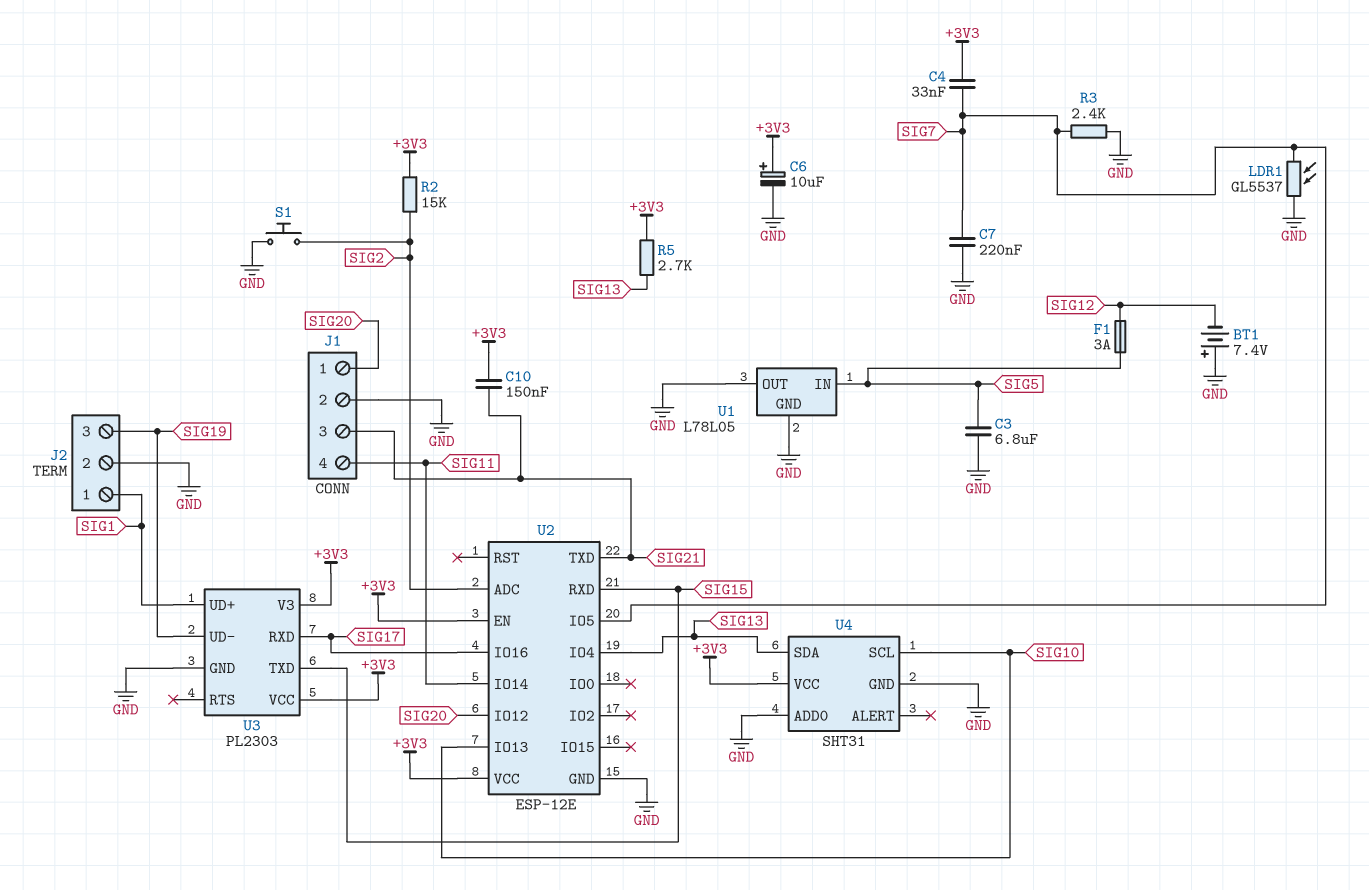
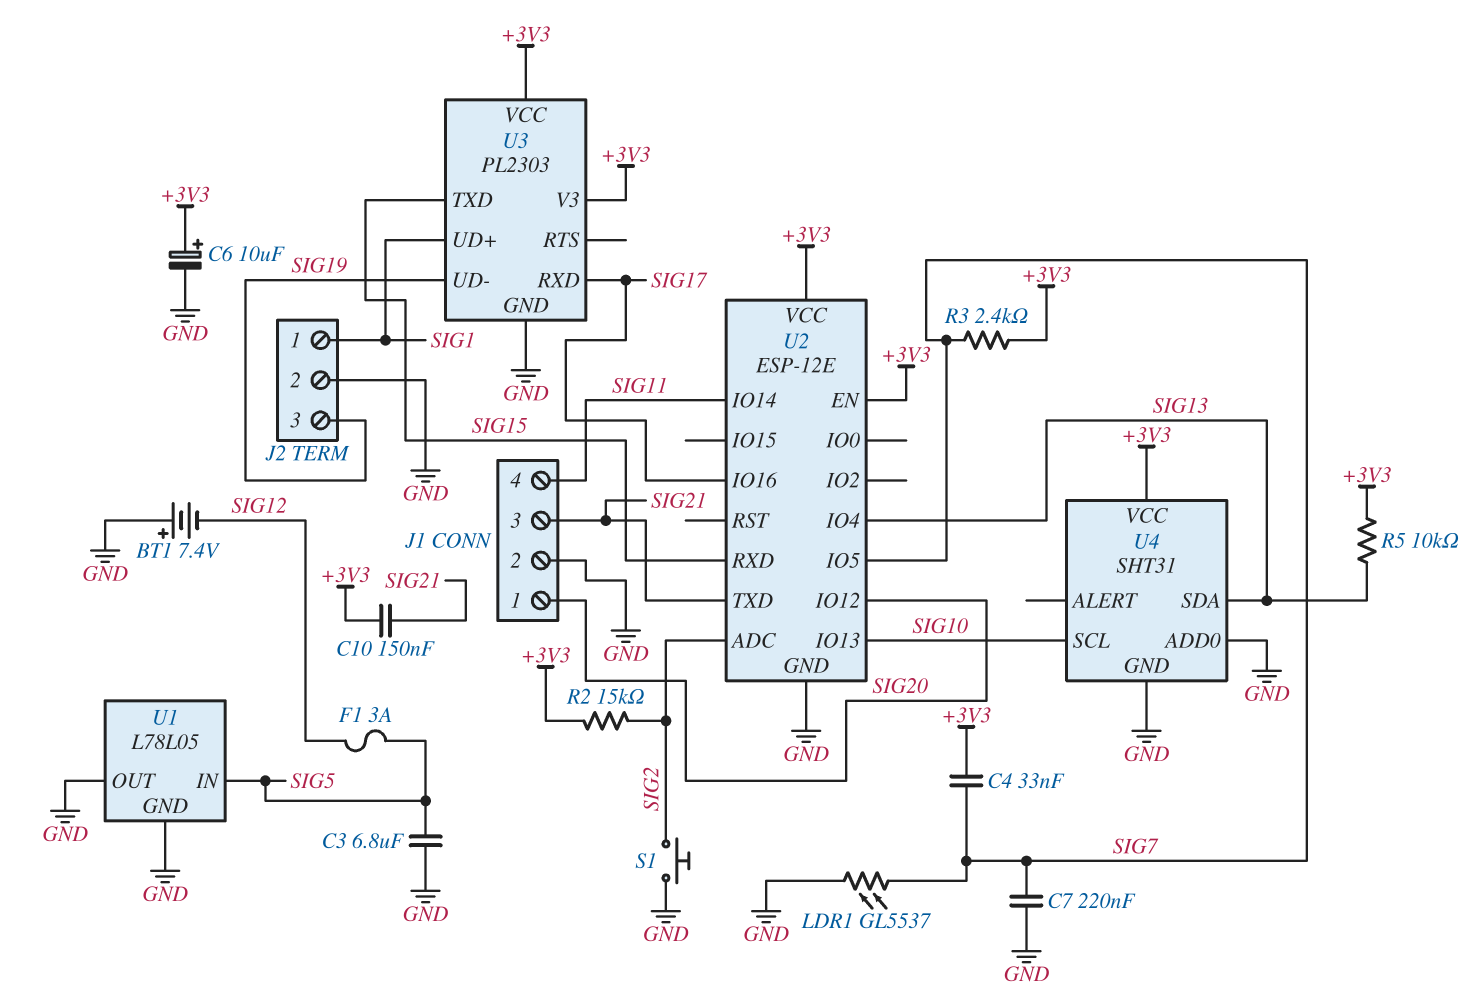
R3: 2.4k (GND, SIG7) -> 2.4k (+3V3, SIG7)
R5: 2.7k (+3V3, SIG13) -> 10k (+3V3, SIG13)

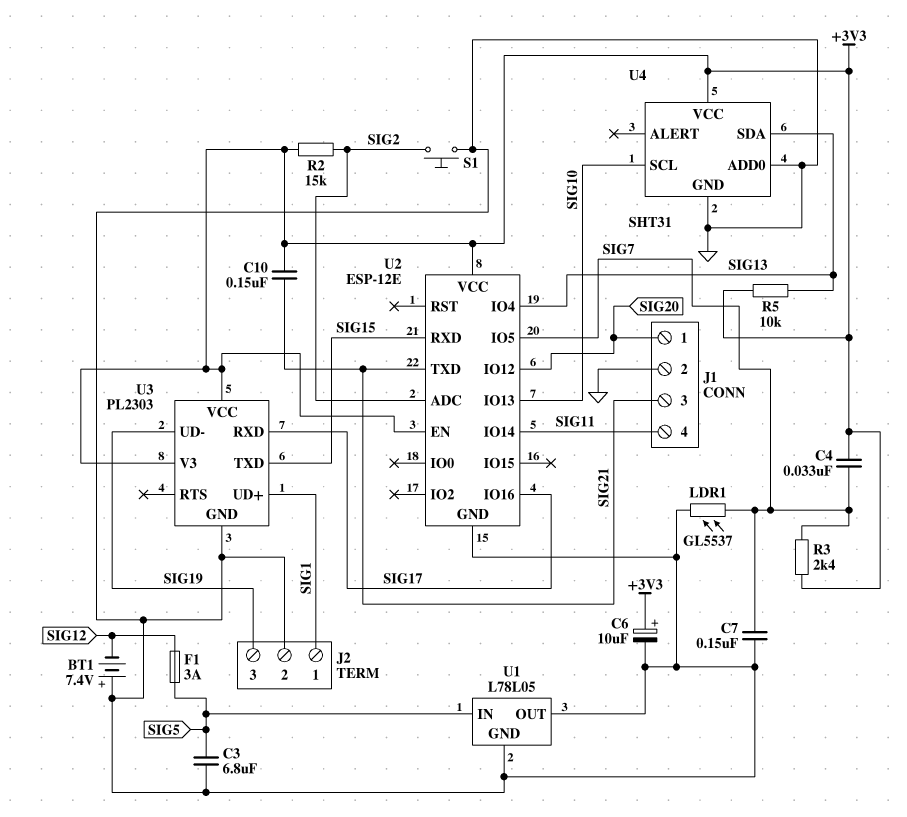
C7: 220nF (GND, SIG7) -> 150nF (GND, SIG7)

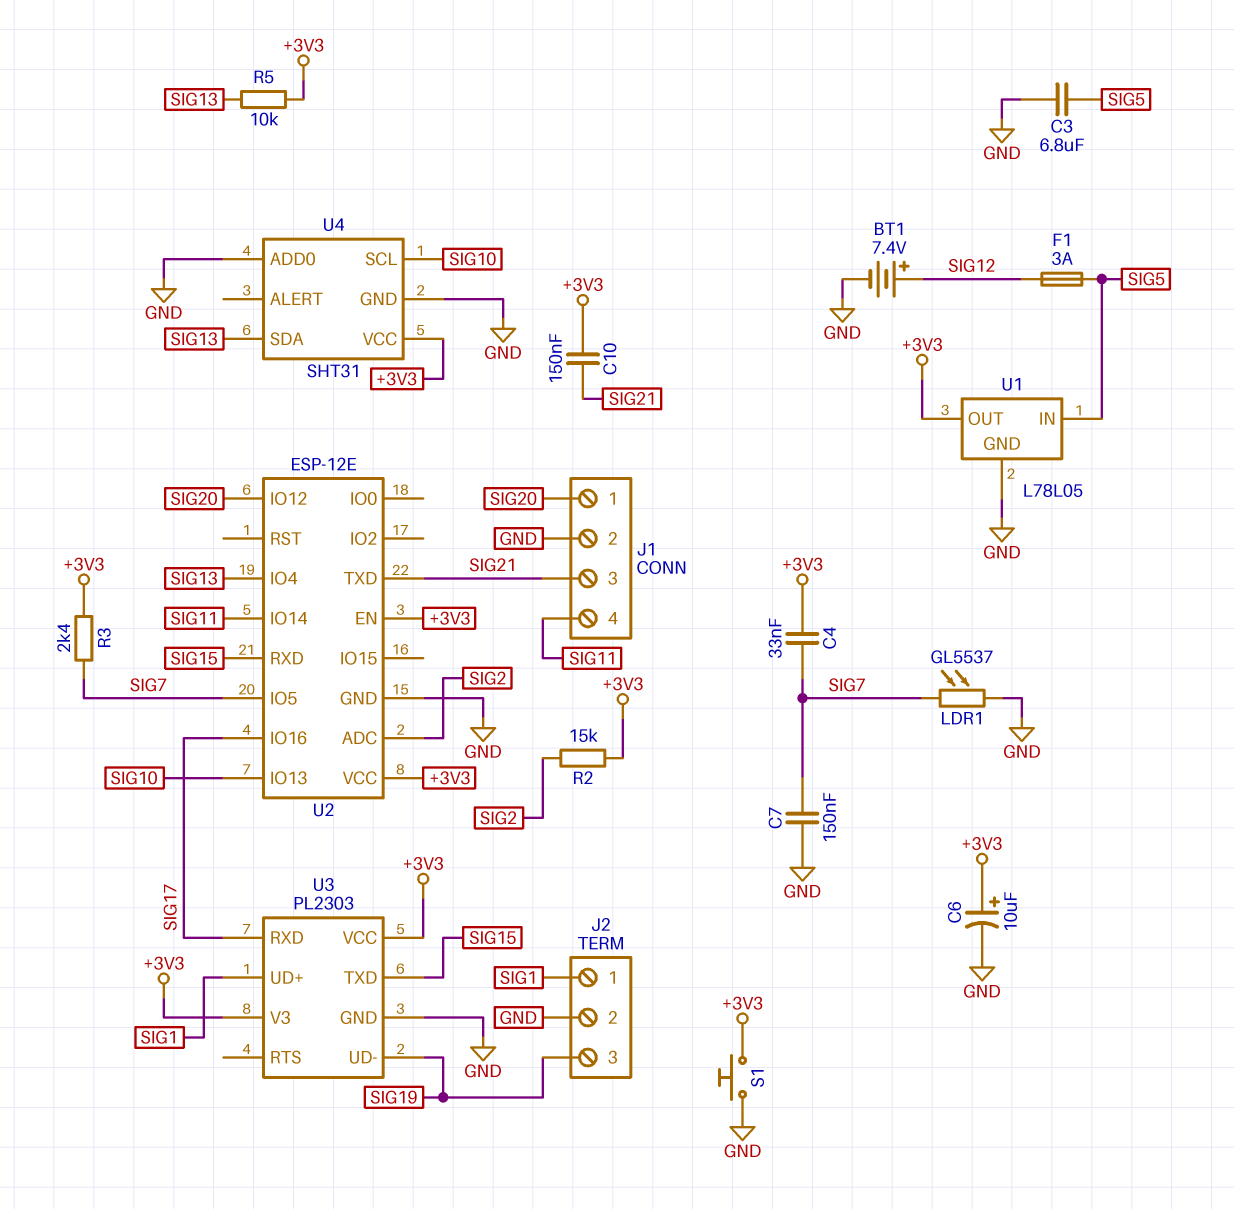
BT1: 7.4V (plus GND, minus SIG12) -> 7.4V (plus SIG12, minus GND)
S1: button (GND, SIG2) -> button (+3V3, GND)
U1 pin OUT: GND -> +3V3

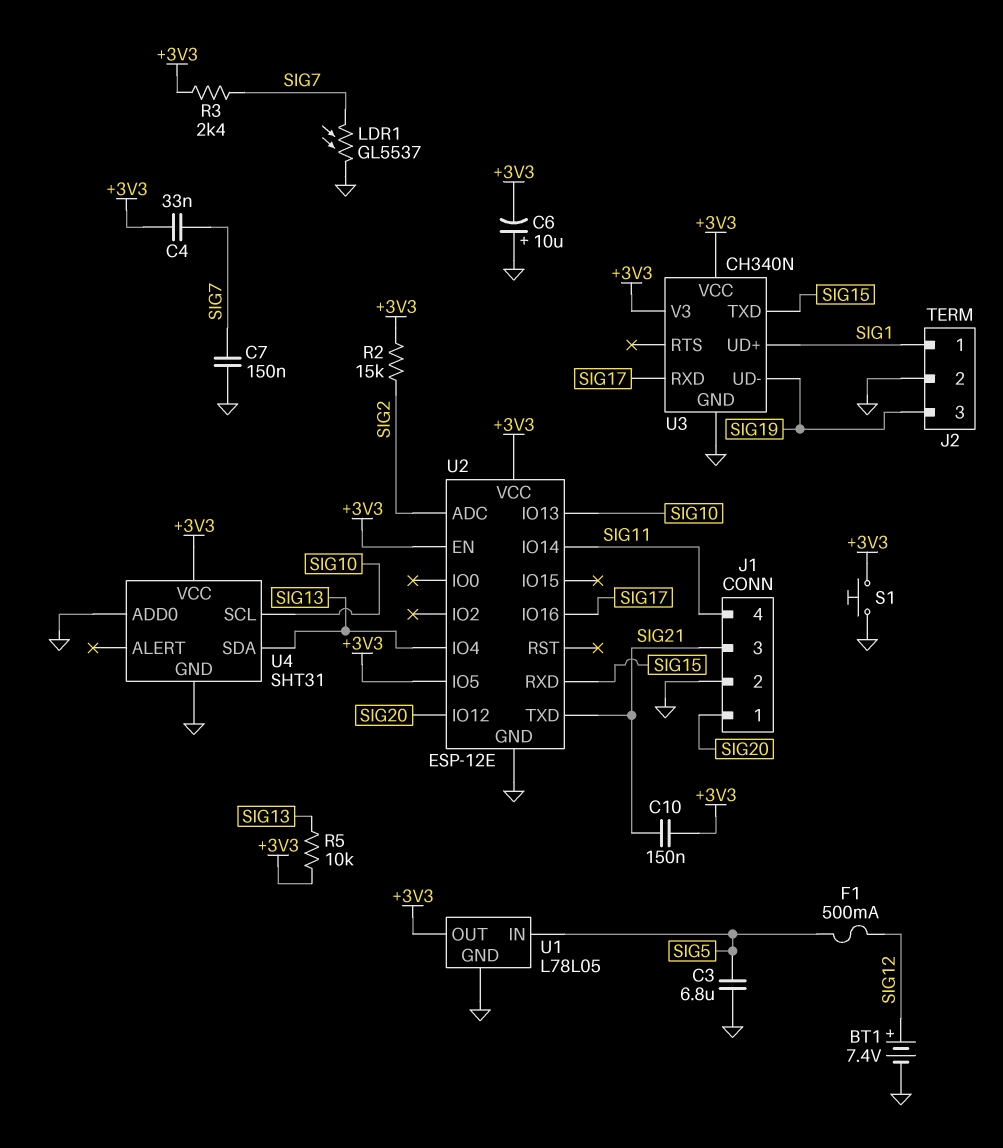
C6: 10uF (plus +3V3, minus GND) -> 10uF (plus GND, minus +3V3)
F1: 3A (SIG5, SIG12) -> 500mA (SIG5, SIG12)
U2 pin IO5: SIG7 -> +3V3
U3: PL2303 -> CH340N

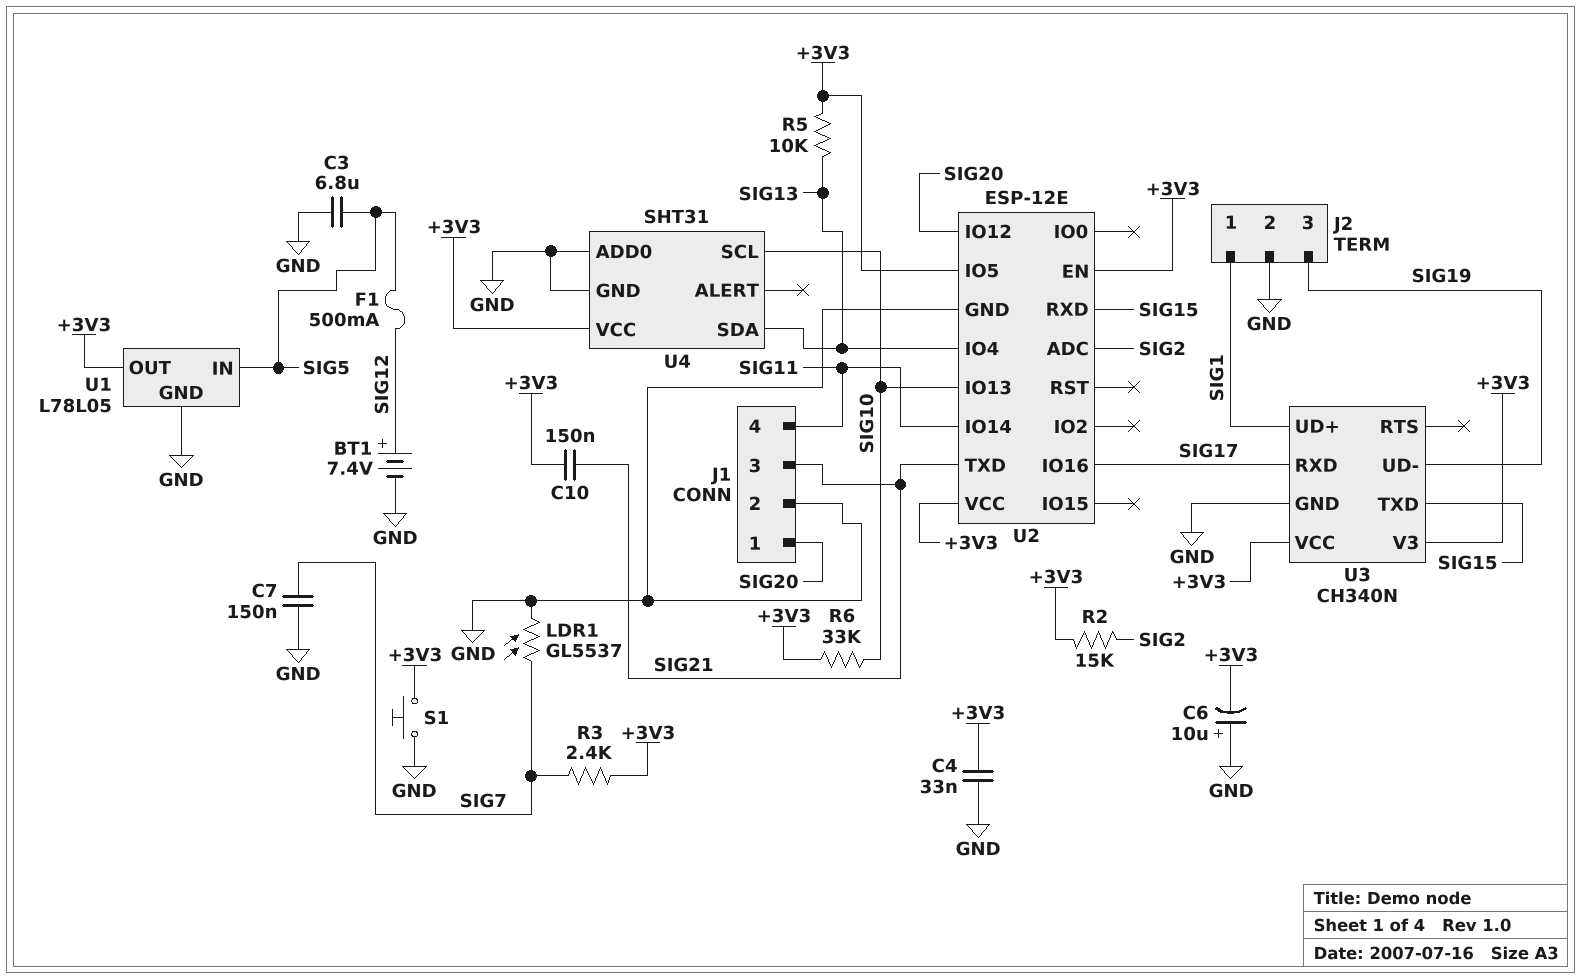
C4: 33nF (+3V3, SIG7) -> 33nF (+3V3, GND)
R6: none -> 33k (+3V3, SIG10)

